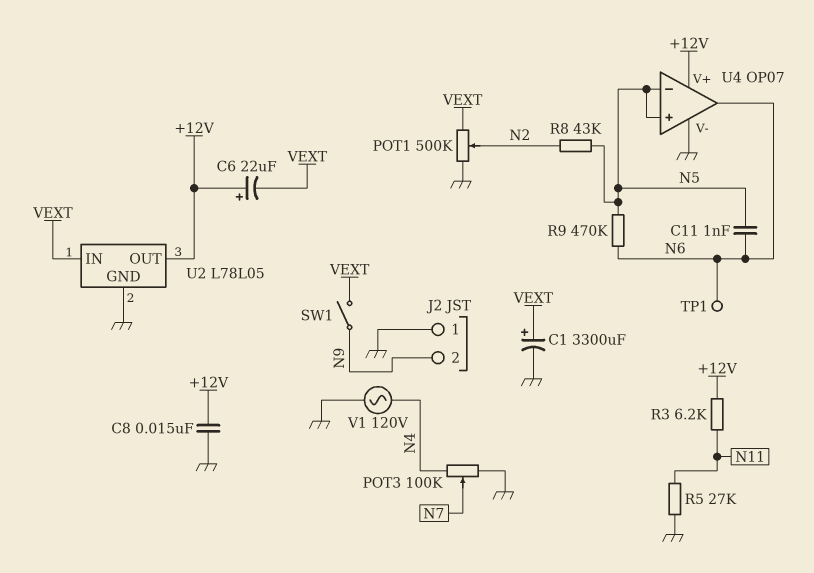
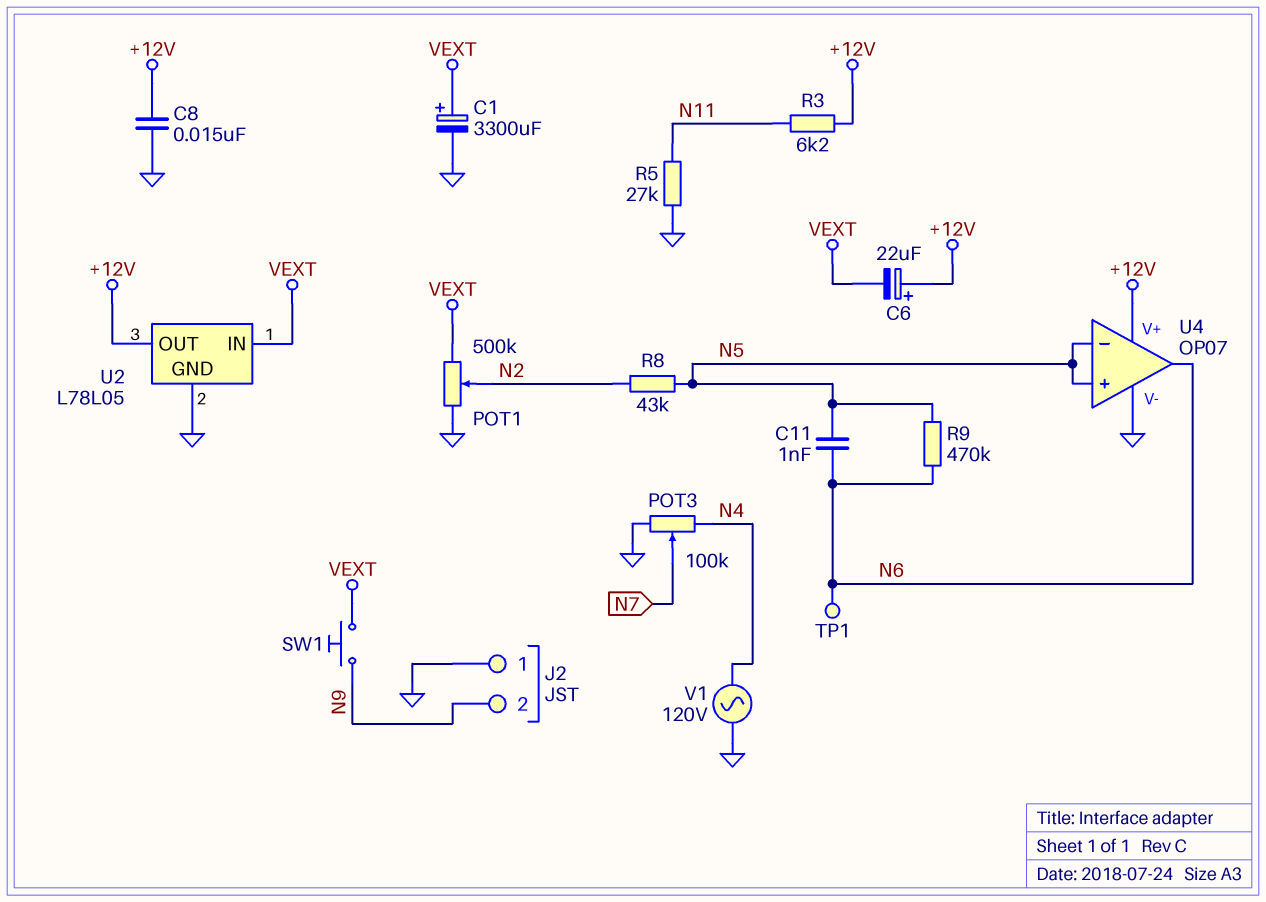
SW1: switch (N9, VEXT) -> button (N9, VEXT)

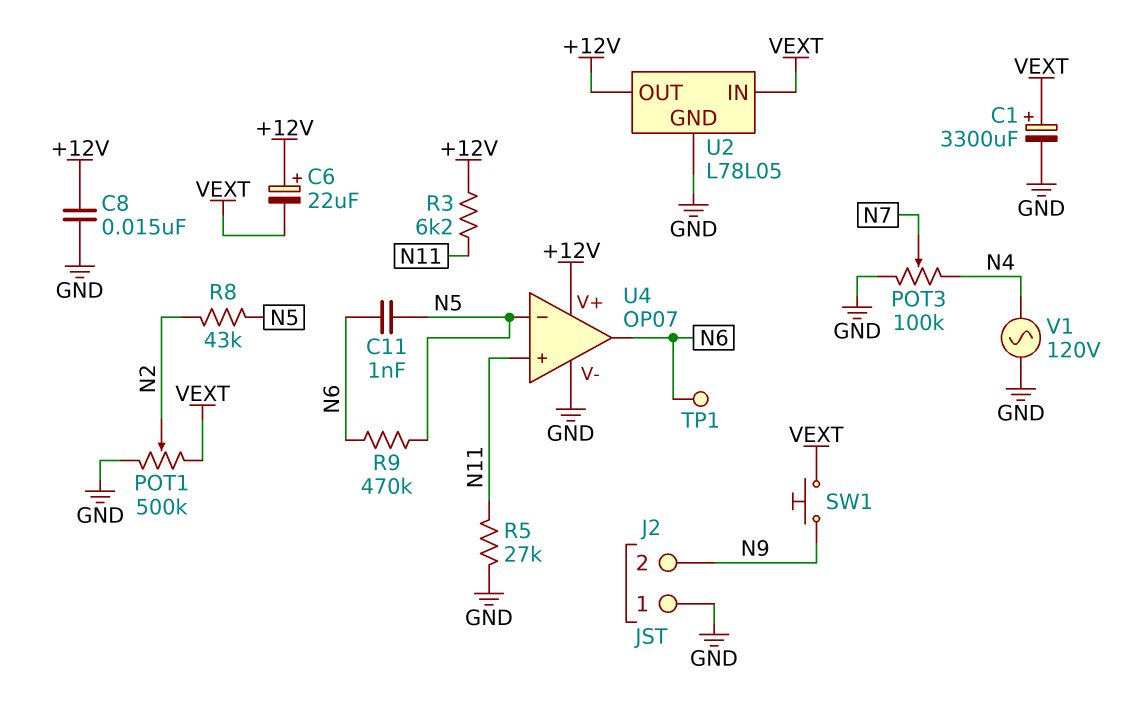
U4 pin in+: N5 -> N11

